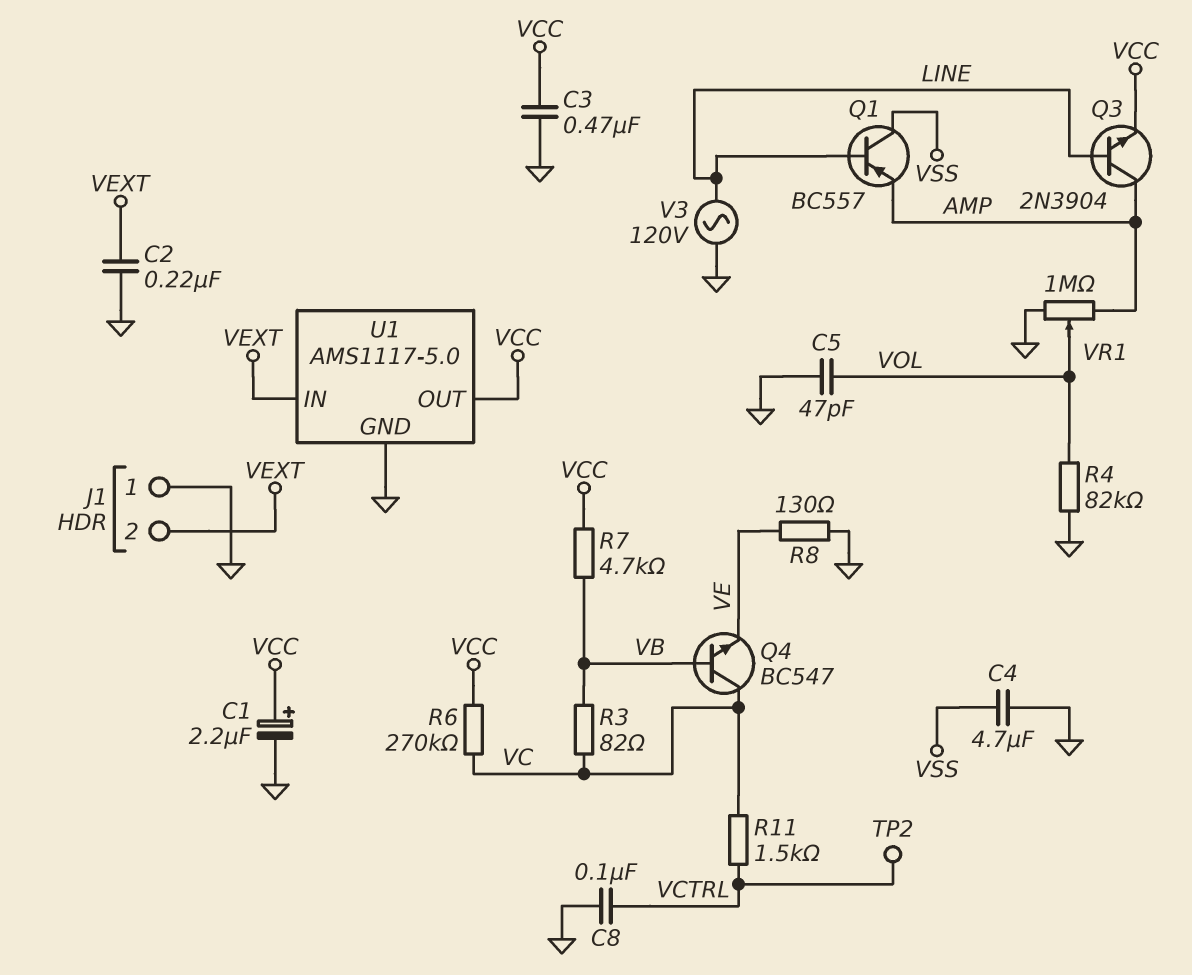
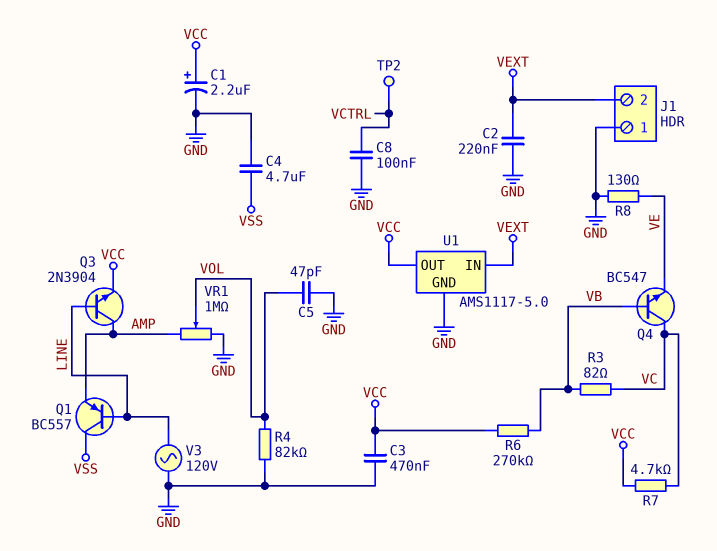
R6: 270k (VC, VCC) -> 270k (VB, VCC)
R7: 4.7k (VB, VCC) -> 4.7k (VC, VCC)
R11: 1.5k (VC, VCTRL) -> none

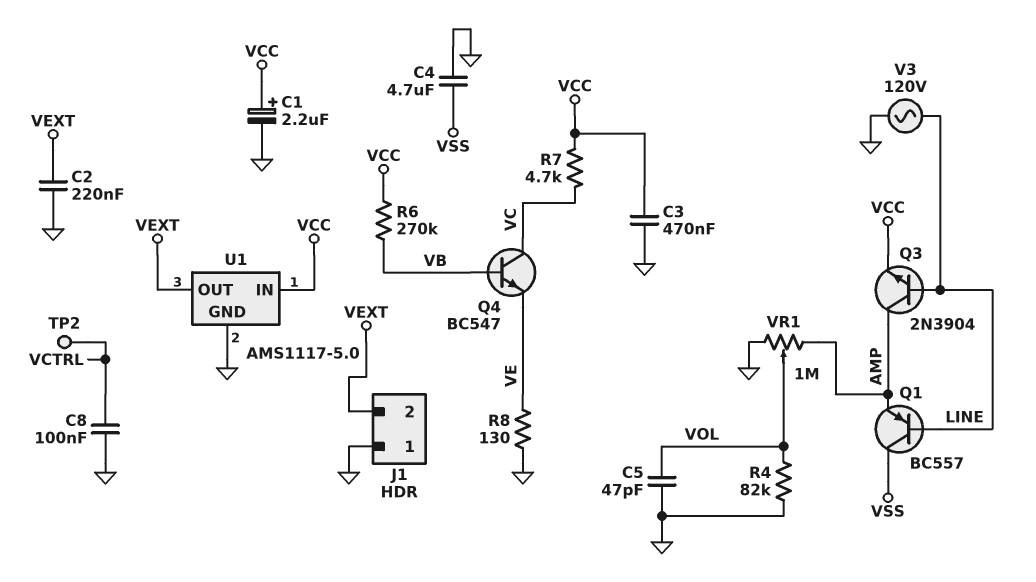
R3: 82 (VB, VC) -> none
U1 pin IN: VEXT -> VCC
U1 pin OUT: VCC -> VEXT

